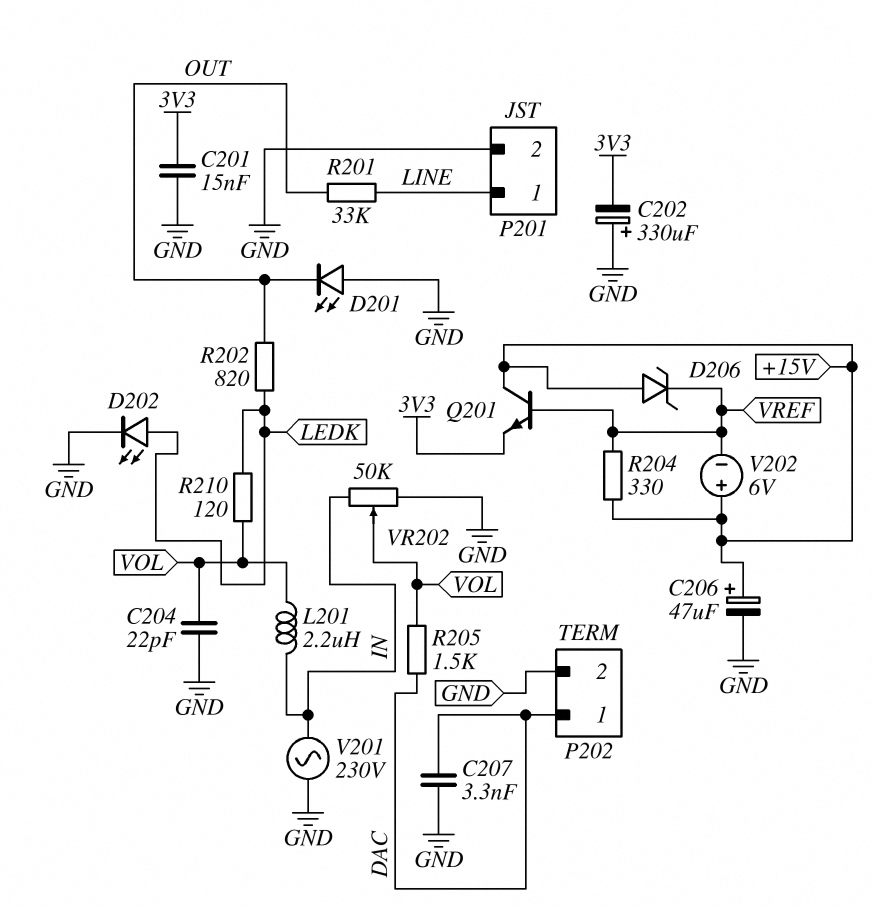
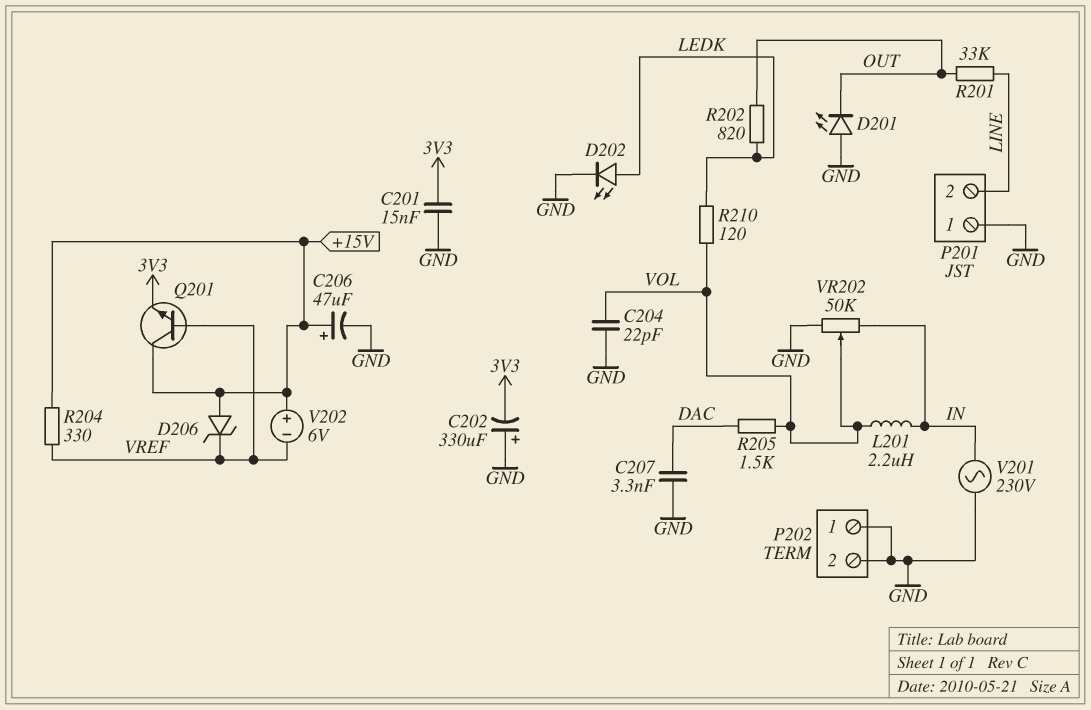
P201 pin 1: LINE -> GND
P201 pin 2: GND -> LINE
P202 pin 1: DAC -> GND

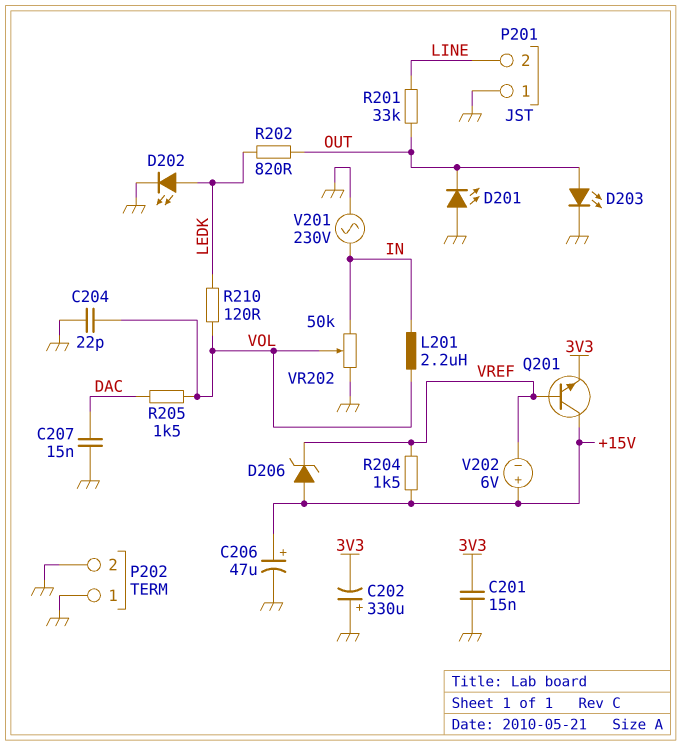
C207: 3.3nF (DAC, GND) -> 15nF (DAC, GND)
D203: none -> LED (A OUT, K GND)
R204: 330 (+15V, VREF) -> 1.5k (+15V, VREF)

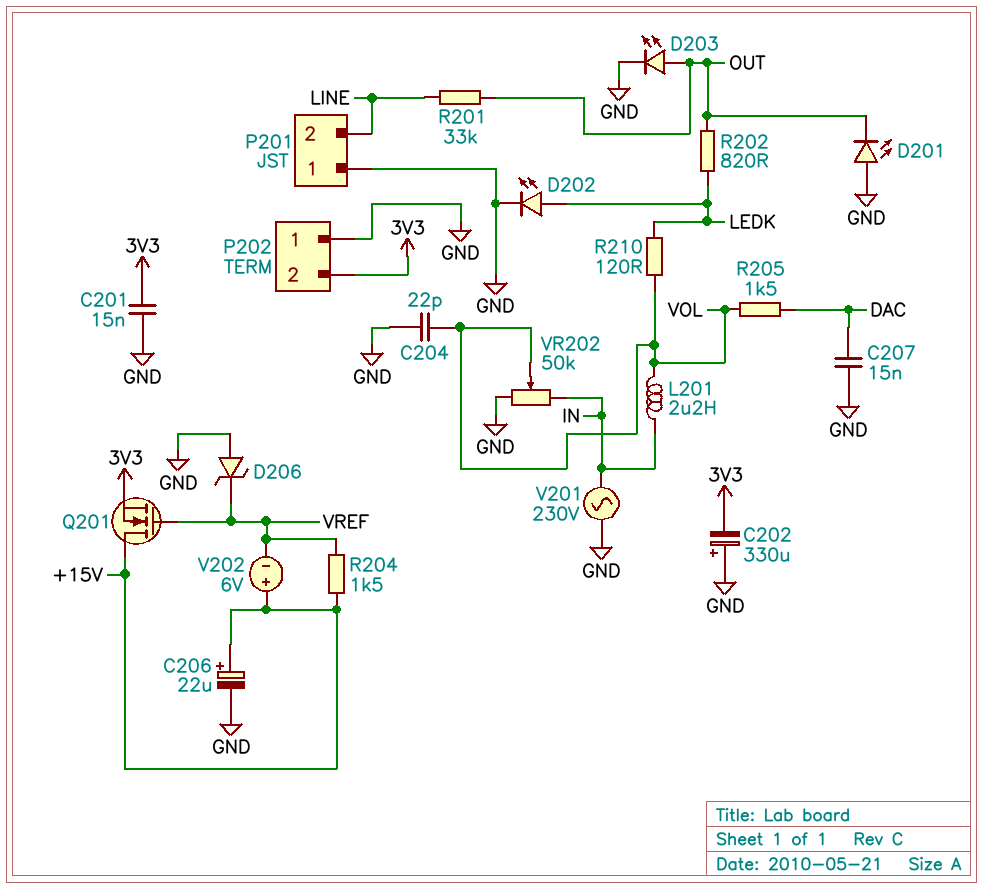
C206: 47uF (plus +15V, minus GND) -> 22uF (plus +15V, minus GND)
D206: zener (A +15V, K VREF) -> zener (A GND, K VREF)
P202 pin 2: GND -> 3V3
Q201: NPN (B VREF, C +15V, E 3V3) -> NMOS (G VREF, D +15V, S 3V3)

